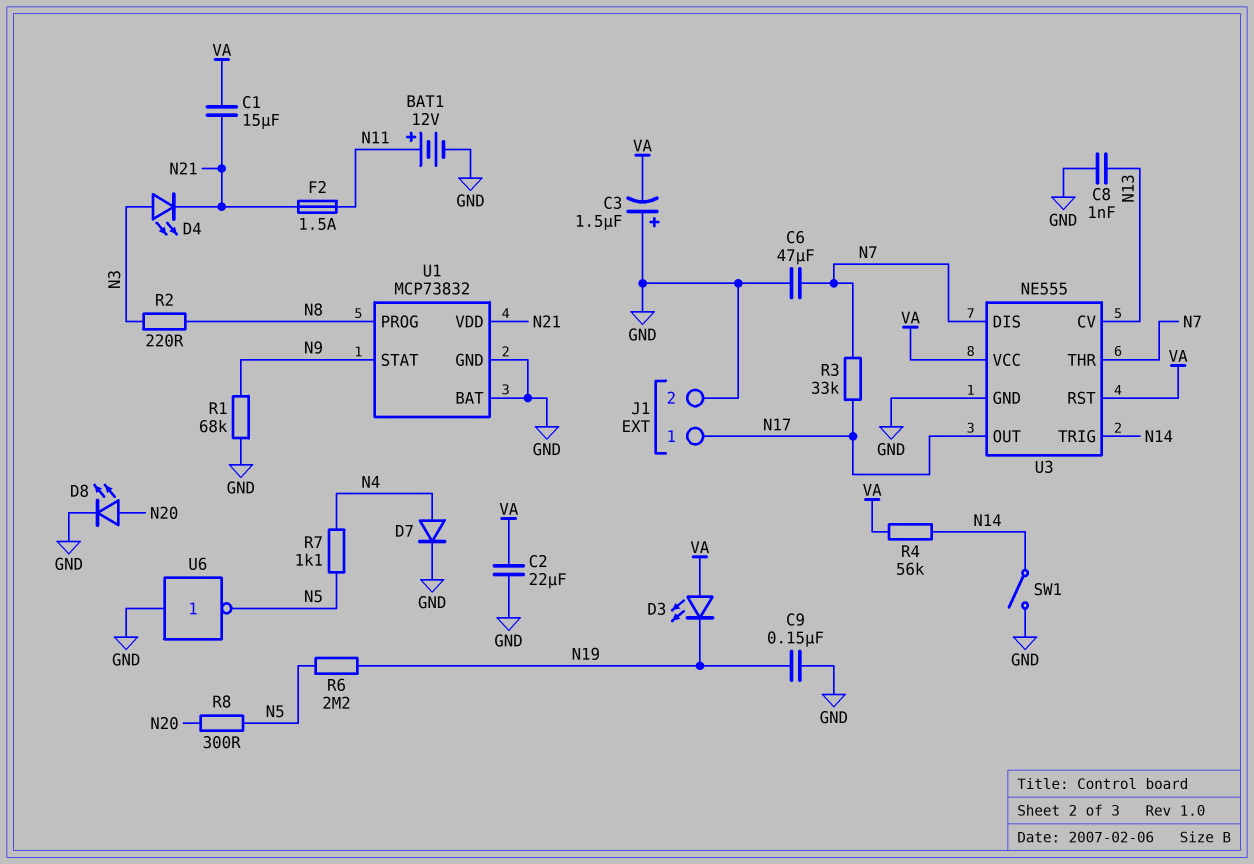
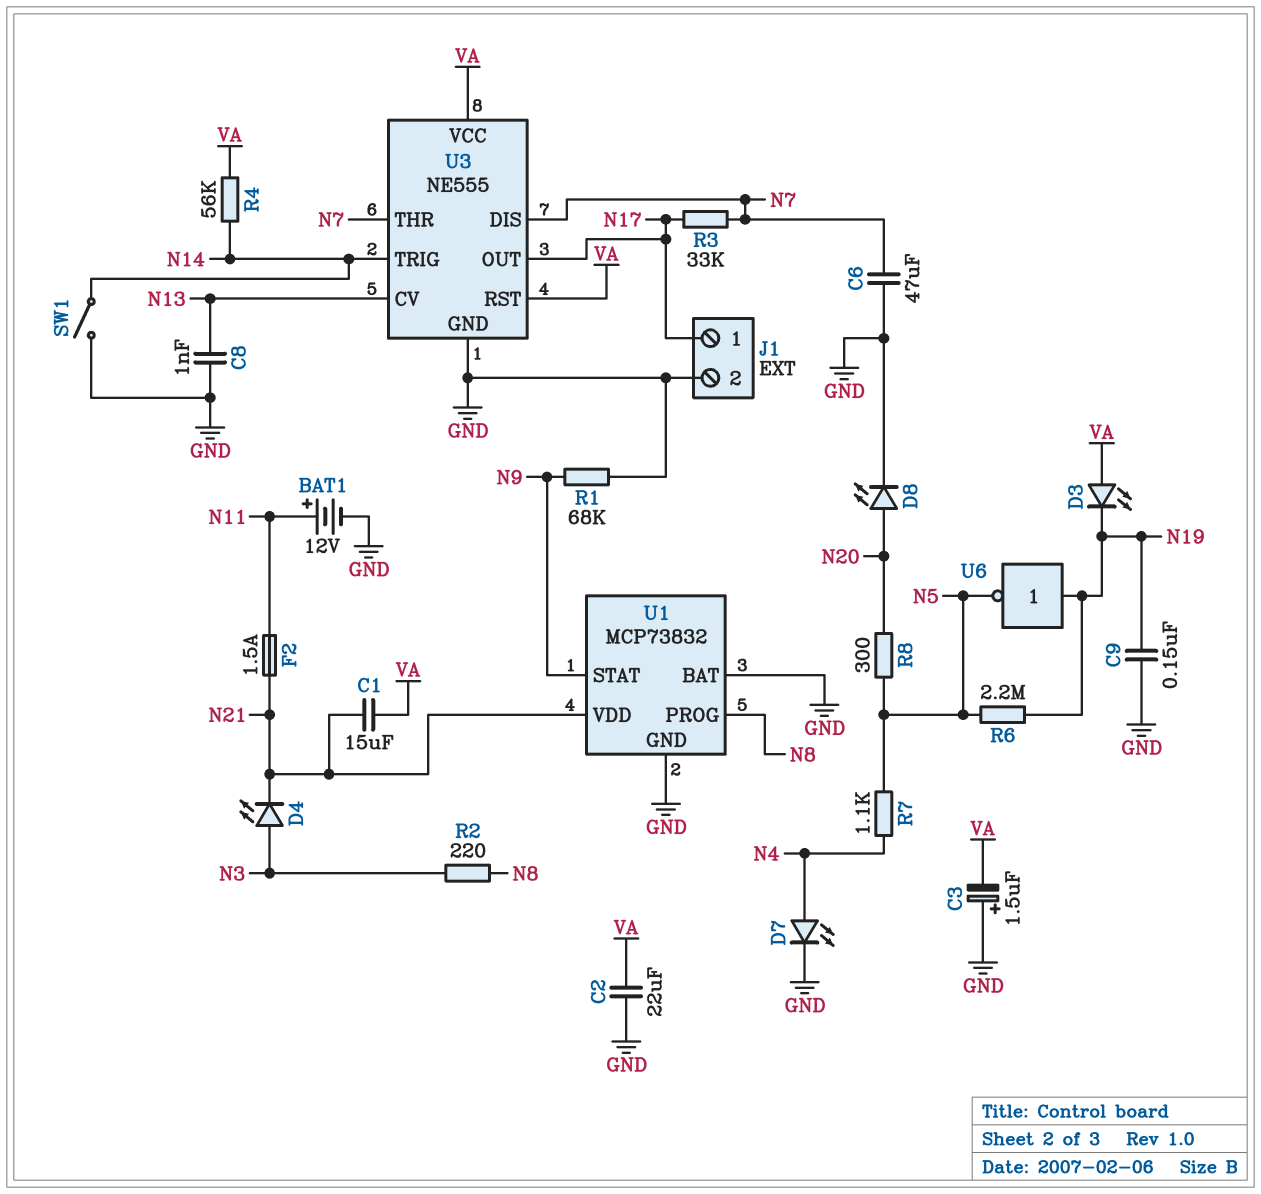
D7: diode (A N4, K GND) -> LED (A N4, K GND)
U6: NOT (in GND, out N5) -> NOT (in N19, out N5)

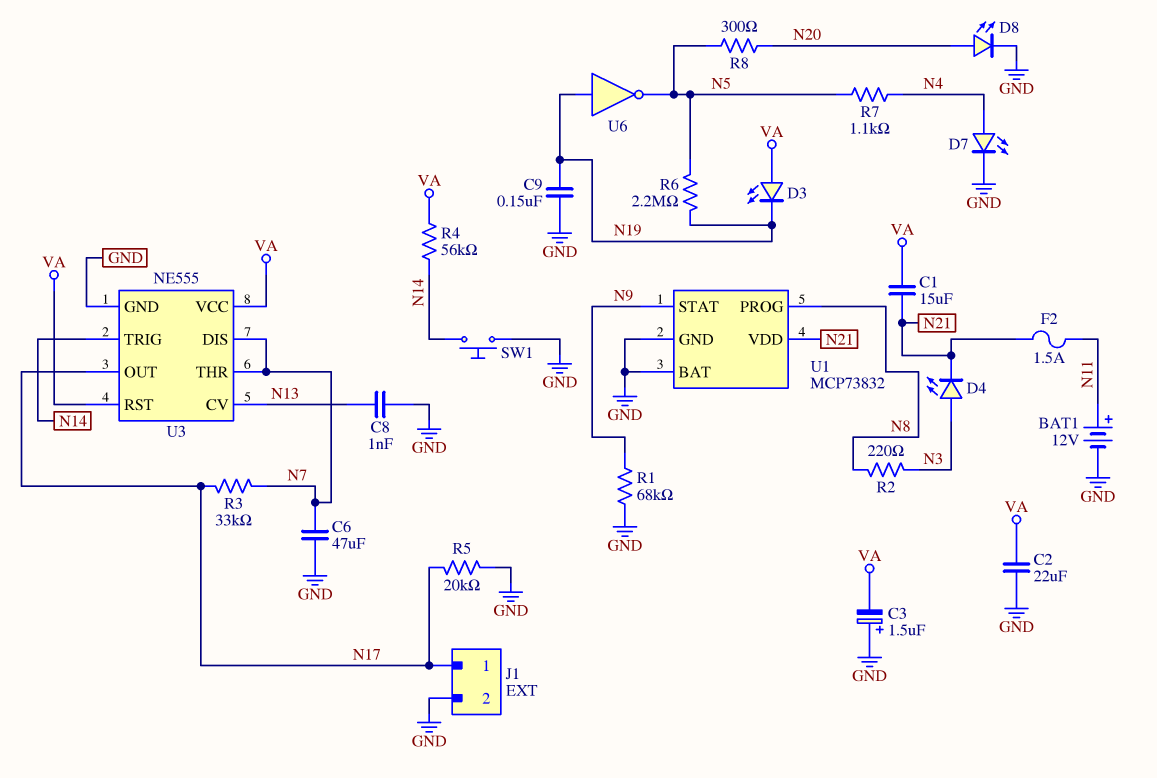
R5: none -> 20k (GND, N17)
SW1: switch (GND, N14) -> button (GND, N14)

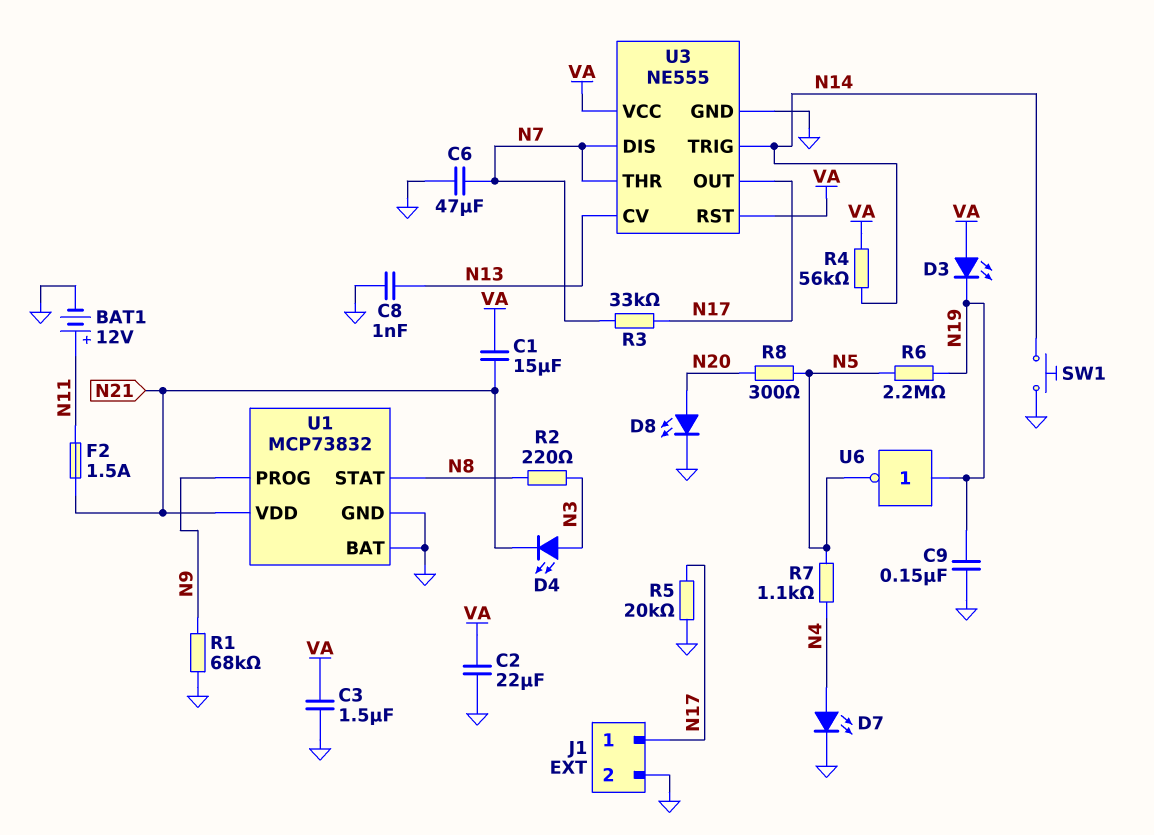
C3: 1.5uF (plus GND, minus VA) -> 1.5uF (GND, VA)
U1 pin PROG: N8 -> N9
U1 pin STAT: N9 -> N8

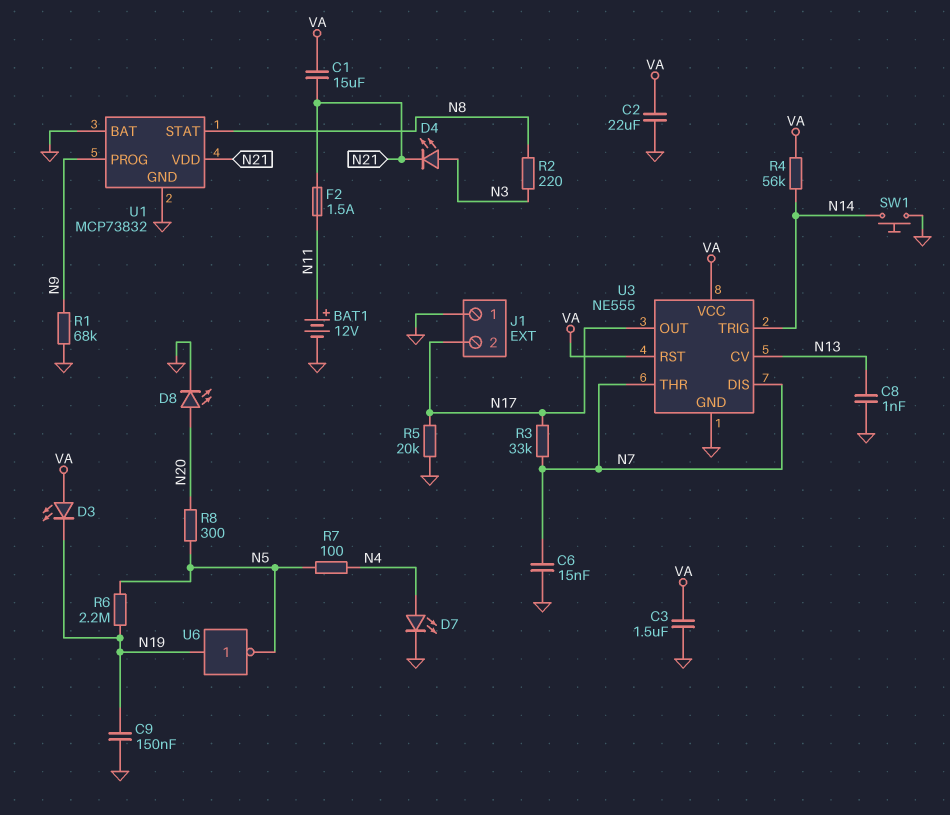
C6: 47uF (GND, N7) -> 15nF (GND, N7)
J1 pin 1: N17 -> GND
J1 pin 2: GND -> N17
R7: 1.1k (N4, N5) -> 100 (N4, N5)

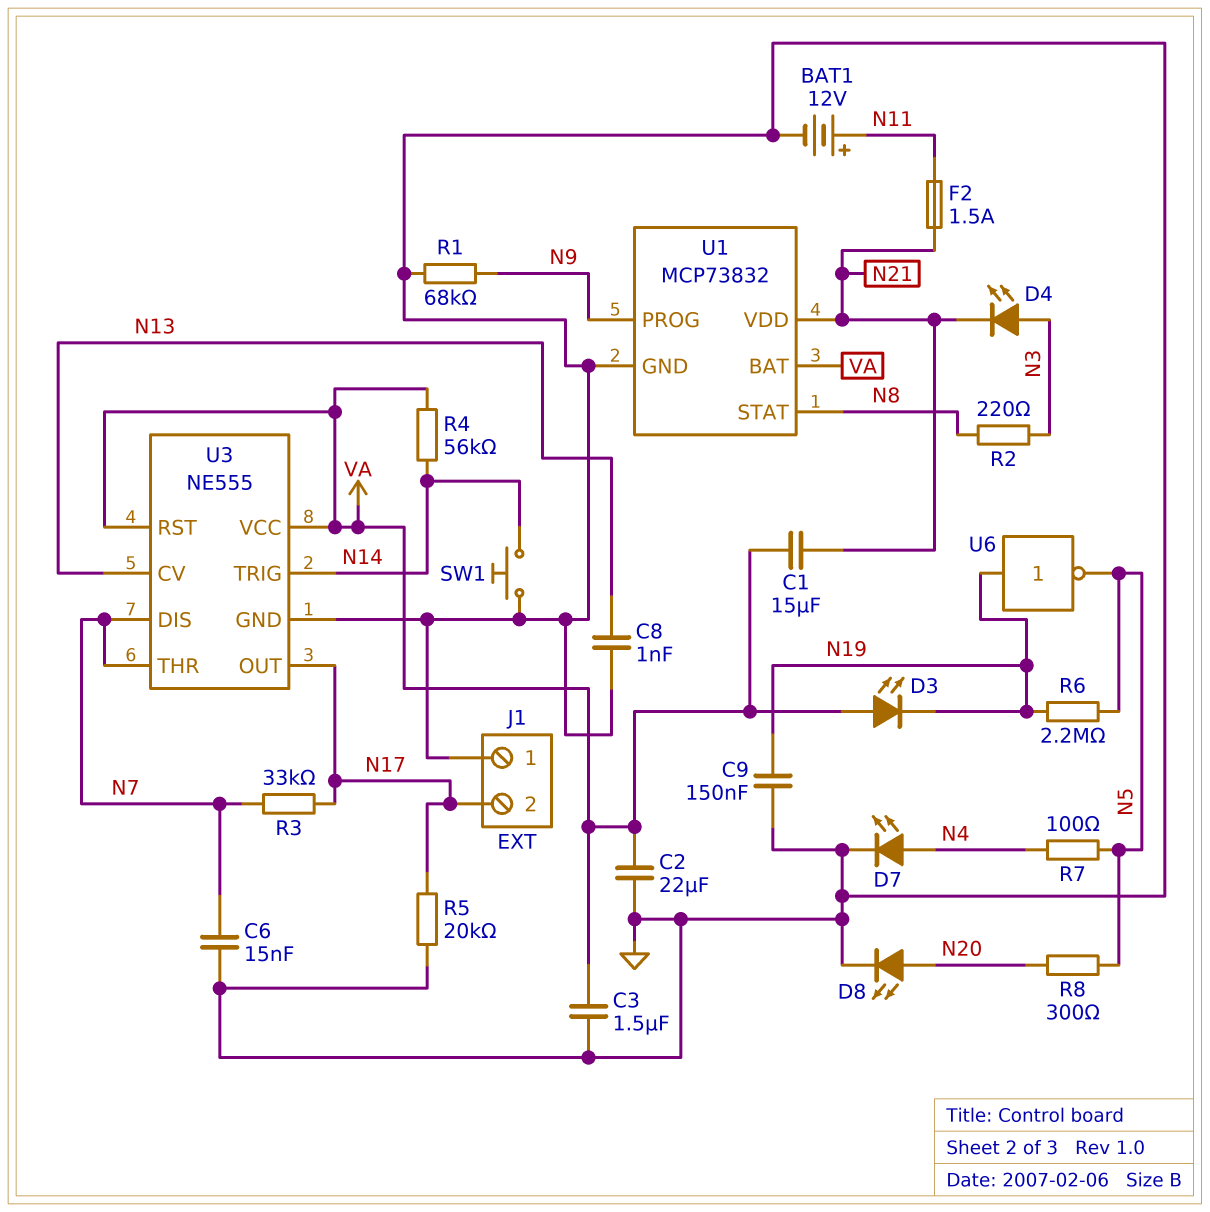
U1 pin BAT: GND -> VA

